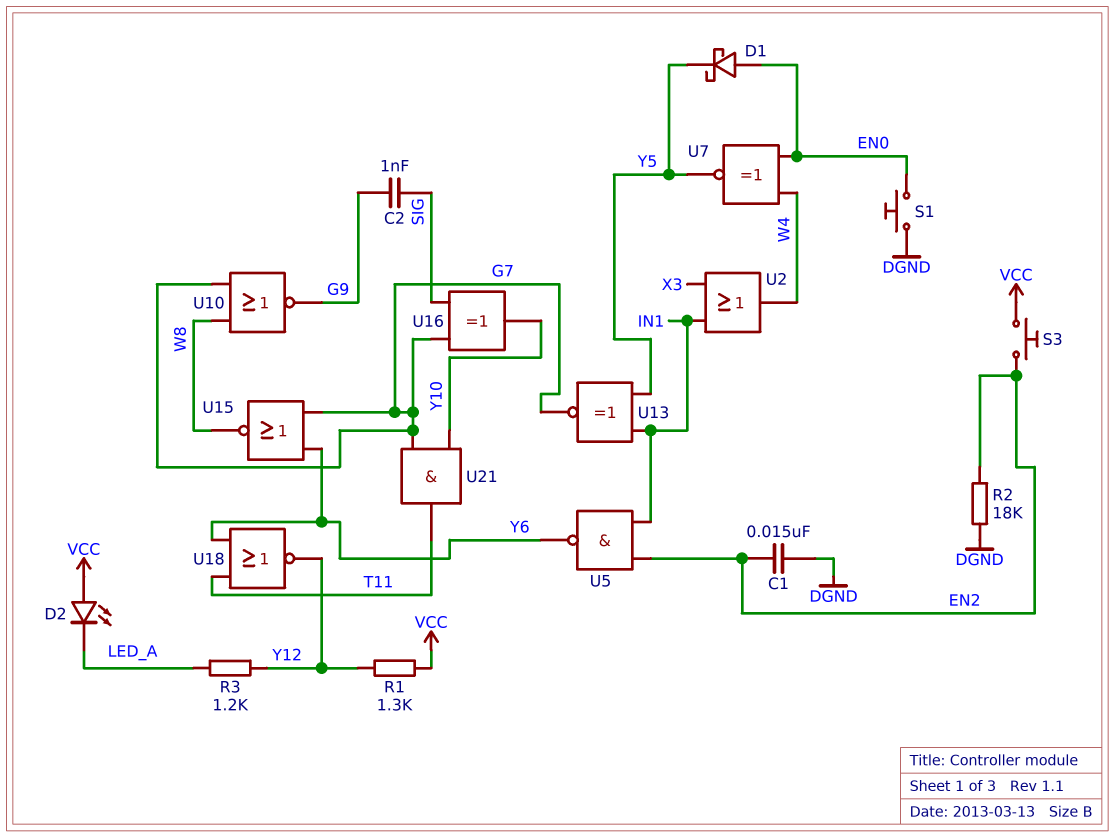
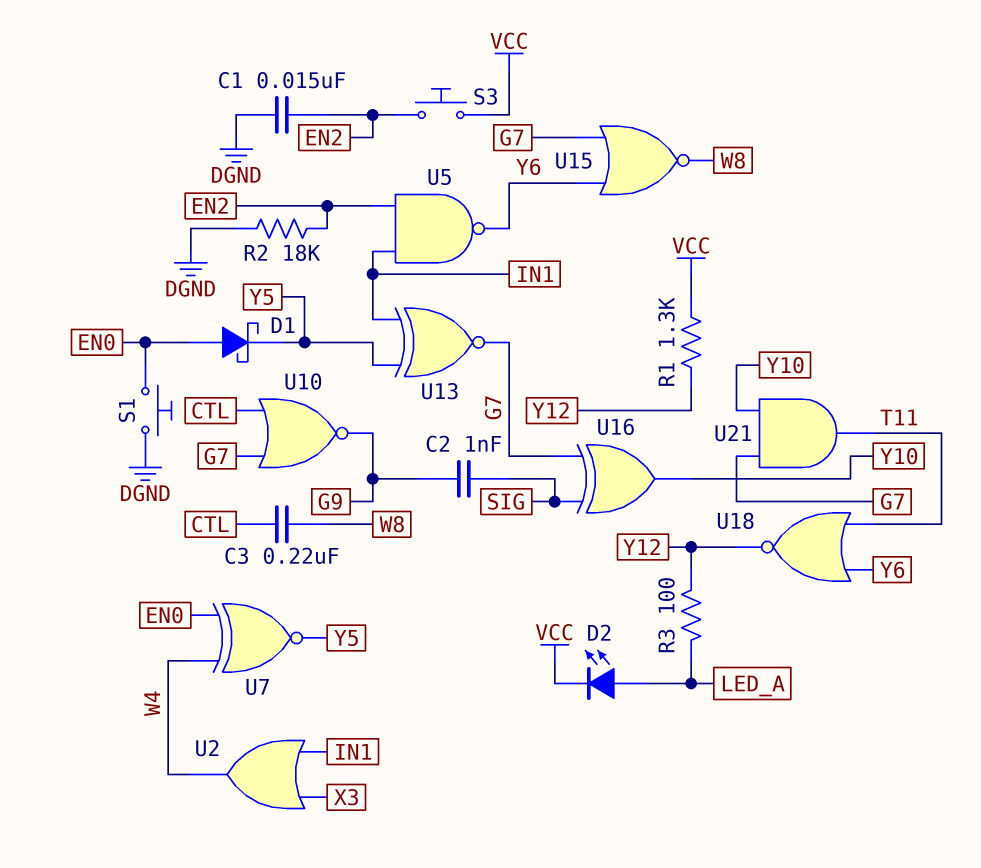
C3: none -> 220nF (CTL, W8)
D2: LED (A VCC, K LED_A) -> LED (A LED_A, K VCC)
R3: 1.2k (LED_A, Y12) -> 100 (LED_A, Y12)
U10: NOR (in G7, in W8, out G9) -> NOR (in CTL, in G7, out G9)

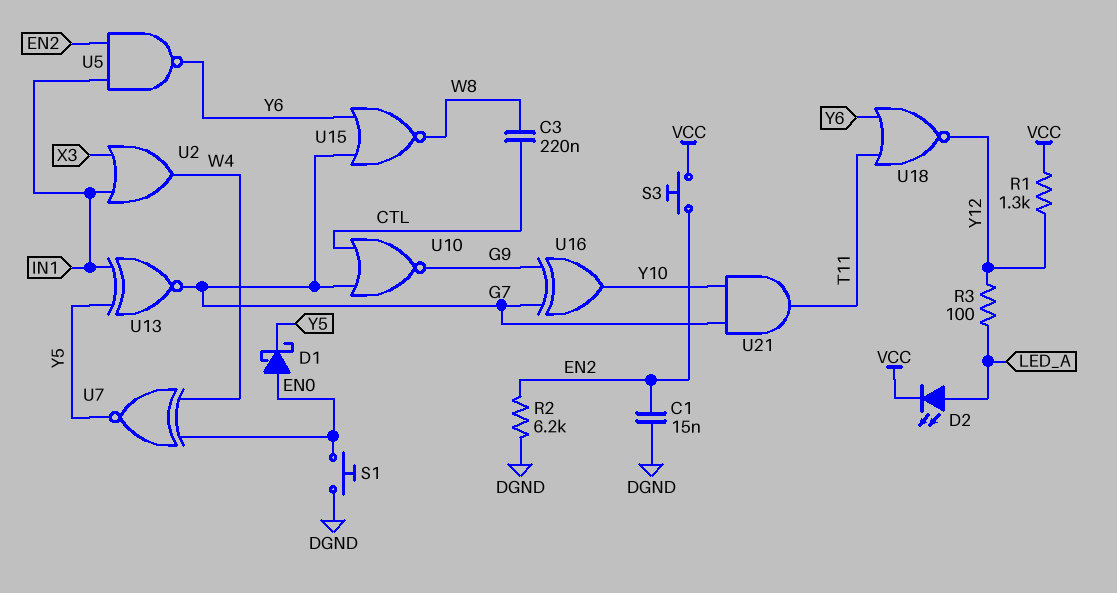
C2: 1nF (G9, SIG) -> none
R2: 18k (DGND, EN2) -> 6.2k (DGND, EN2)
U16: XOR (in G7, in SIG, out Y10) -> XOR (in G7, in G9, out Y10)

